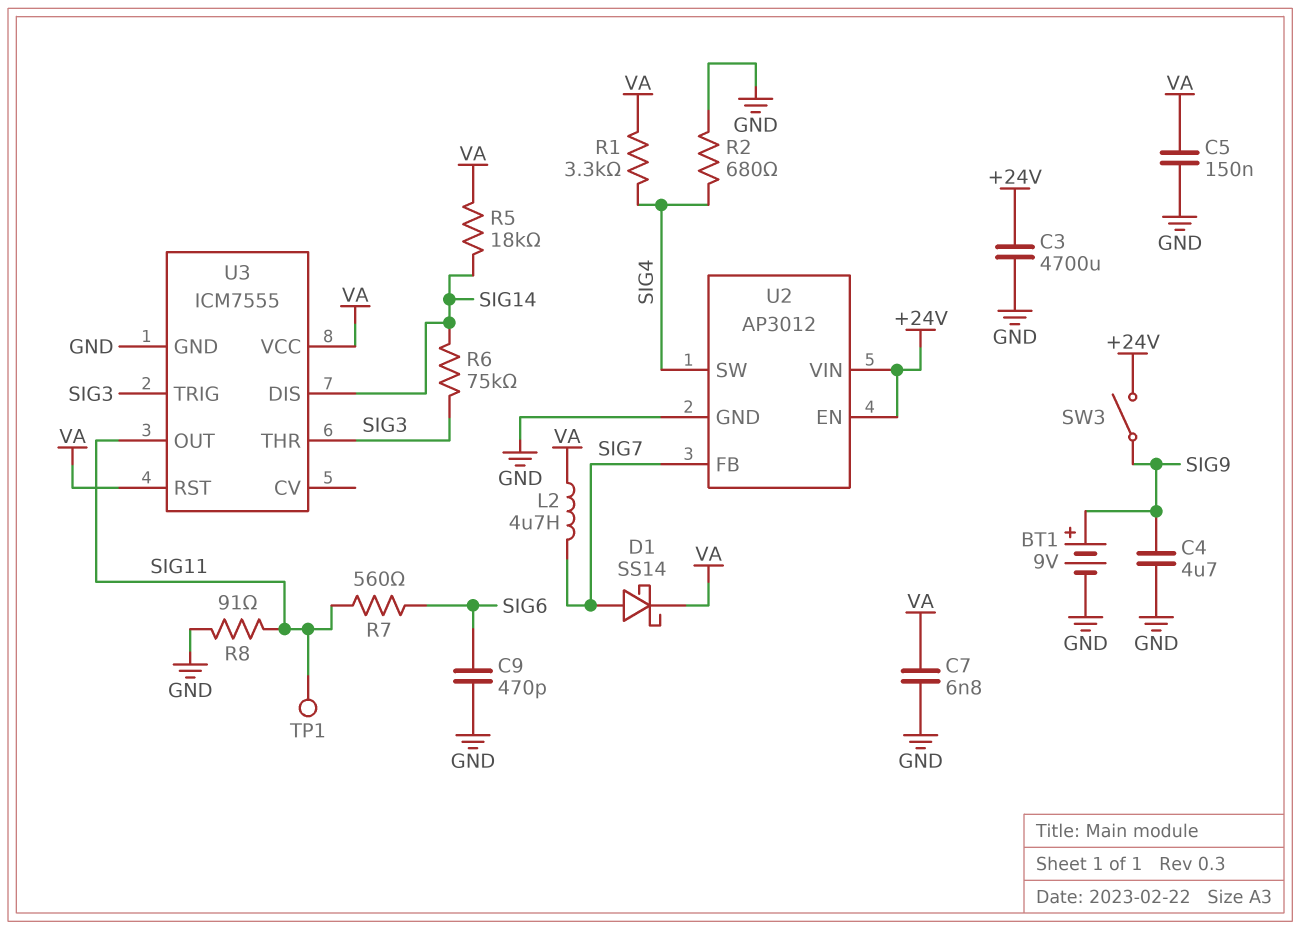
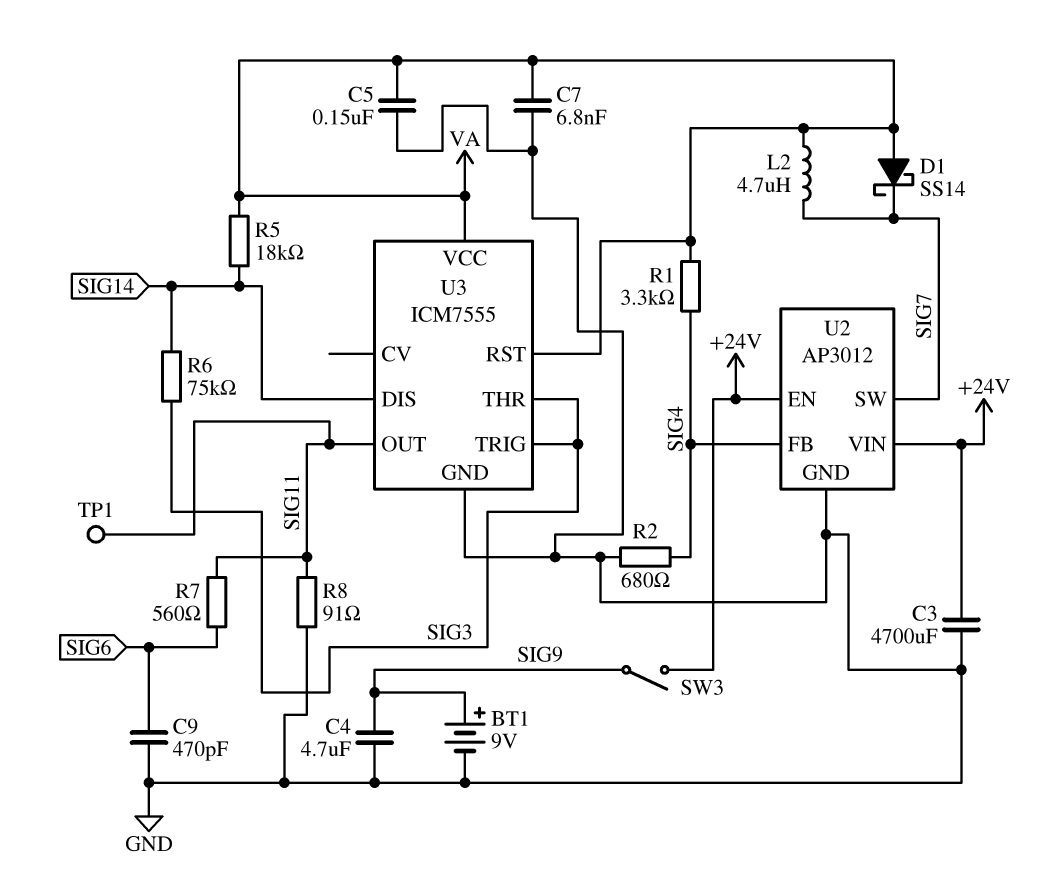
D1: schottky SS14 (A SIG7, K VA) -> schottky SS14 (A VA, K SIG7)
U2 pin FB: SIG7 -> SIG4
U2 pin SW: SIG4 -> SIG7

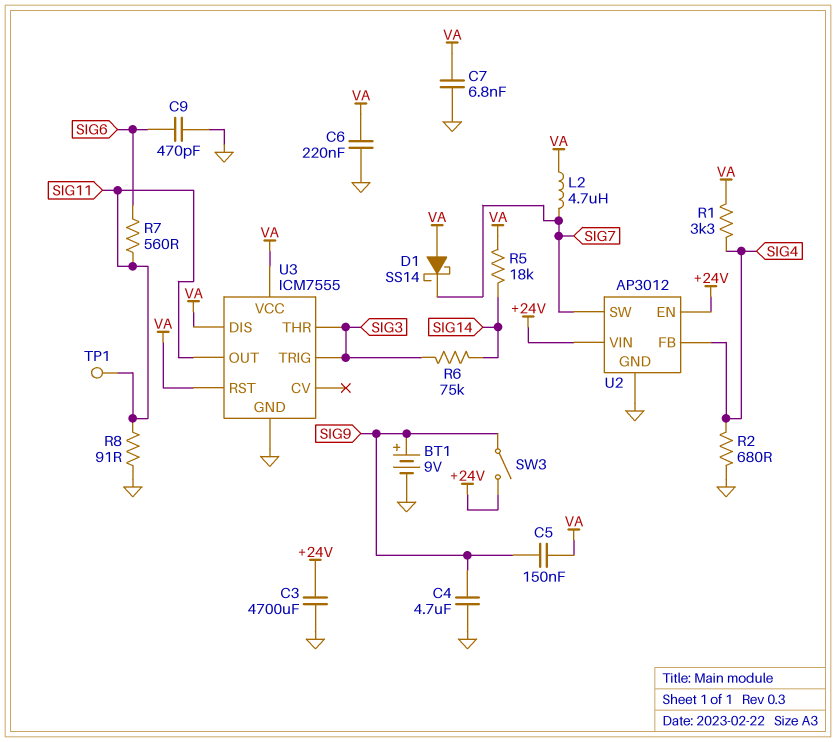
C5: 150nF (GND, VA) -> 150nF (SIG9, VA)
C6: none -> 220nF (GND, VA)
U3 pin DIS: SIG14 -> VA

